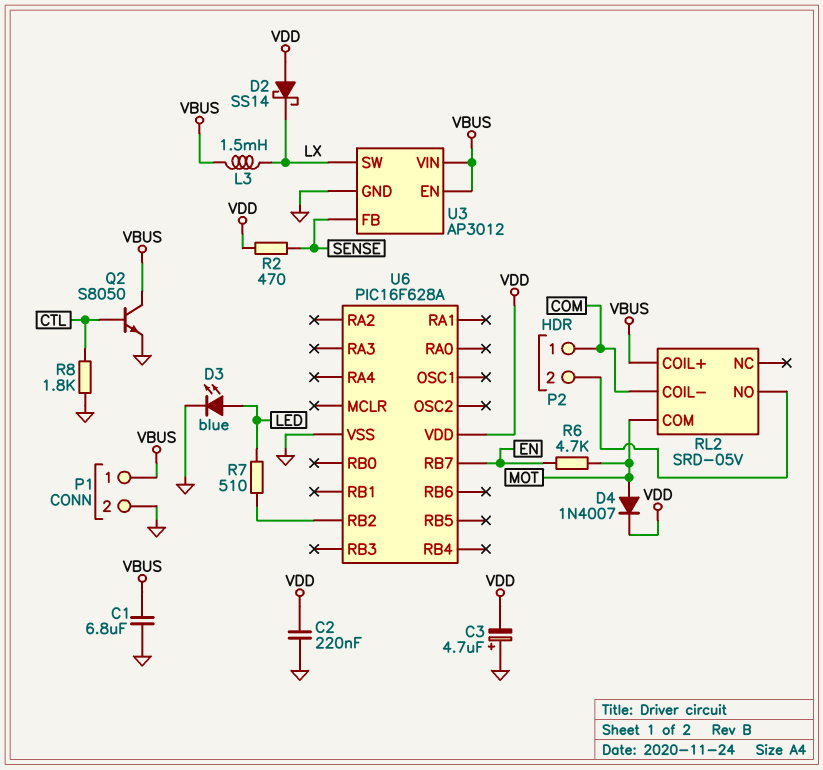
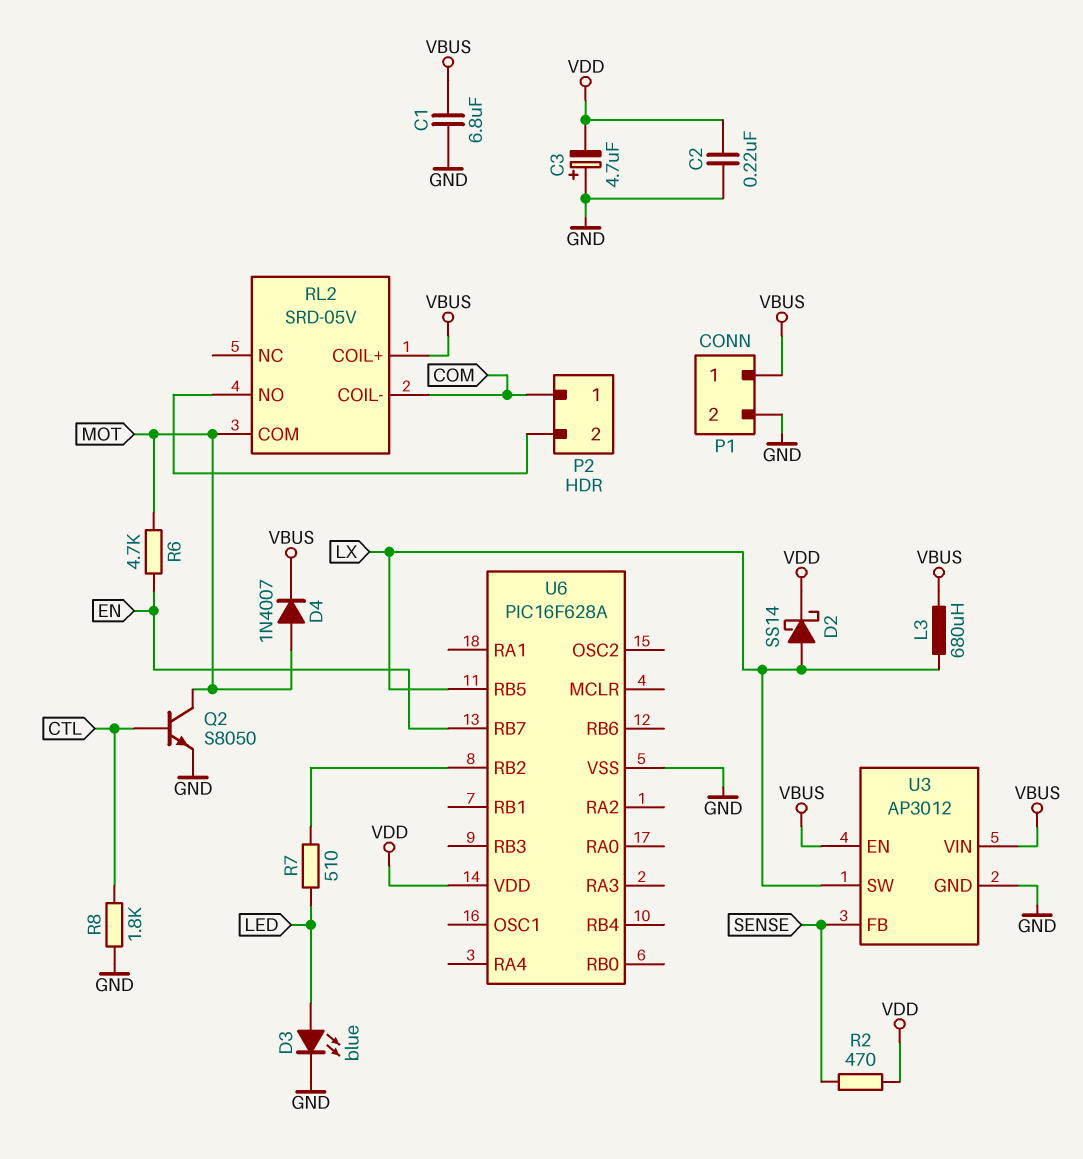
D2: schottky SS14 (A VDD, K LX) -> schottky SS14 (A LX, K VDD)
D4: diode 1N4007 (A MOT, K VDD) -> diode 1N4007 (A MOT, K VBUS)
L3: 1.5mH (LX, VBUS) -> 680uH (LX, VBUS)
Q2: NPN S8050 (B CTL, C VBUS, E GND) -> NPN S8050 (B CTL, C MOT, E GND)
U6 pin RB5: none -> LX

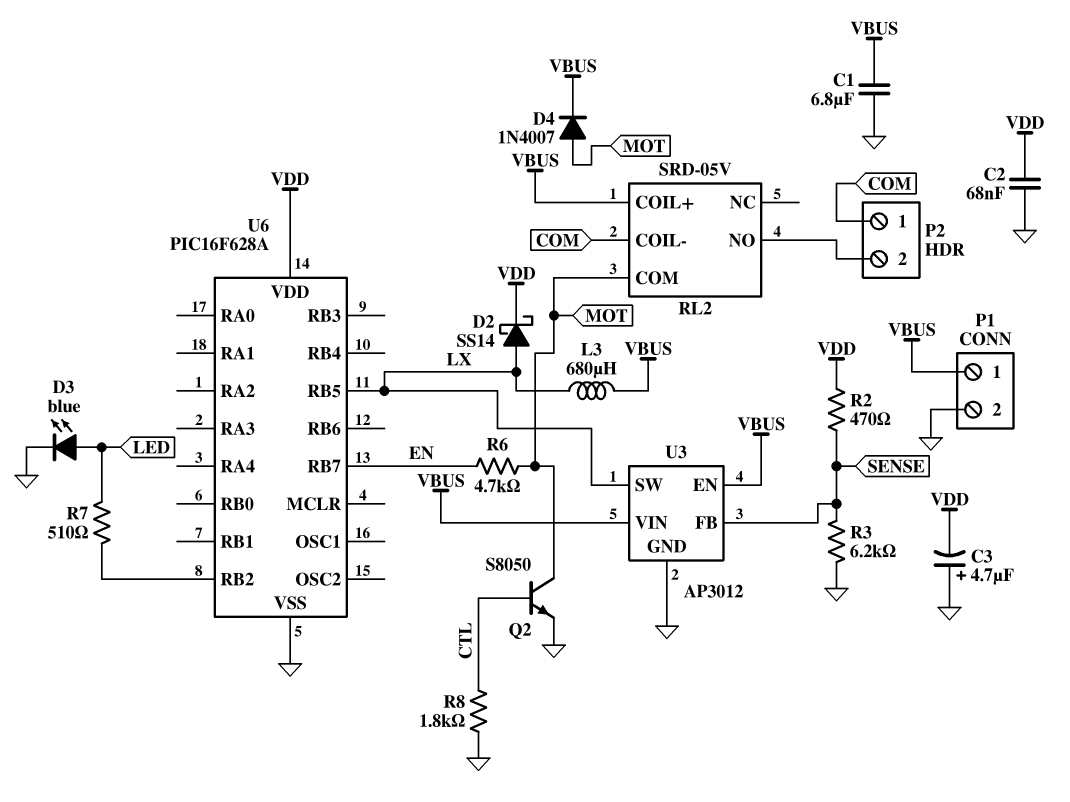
C2: 220nF (GND, VDD) -> 68nF (GND, VDD)
R3: none -> 6.2k (GND, SENSE)

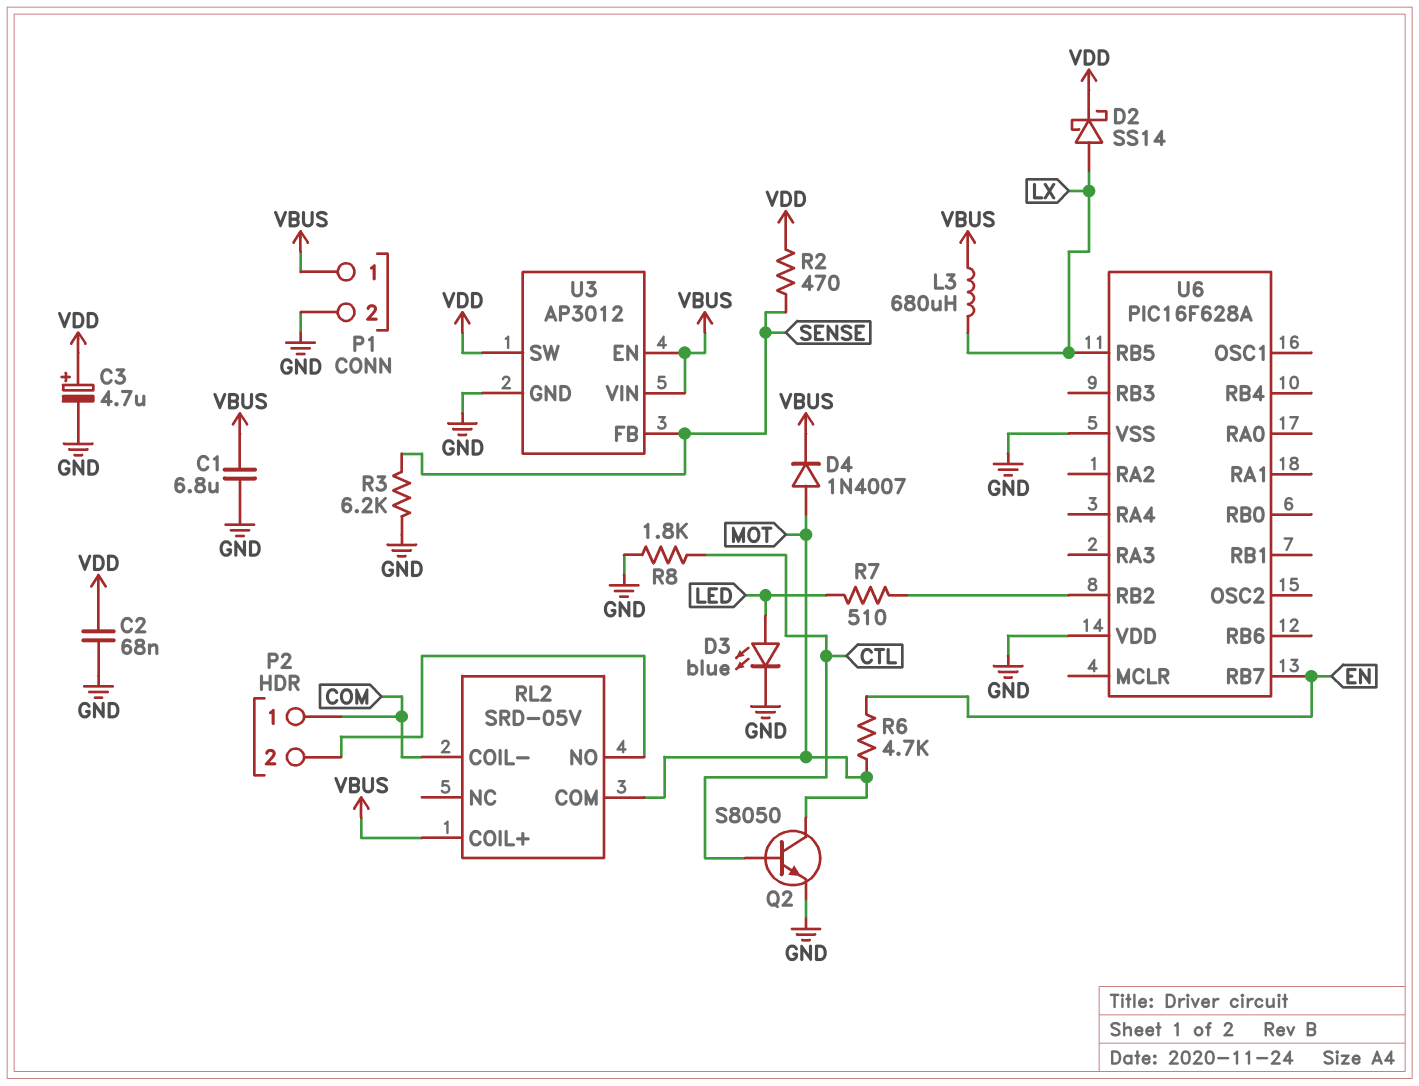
C3: 4.7uF (plus GND, minus VDD) -> 4.7uF (plus VDD, minus GND)
U3 pin SW: LX -> VDD
U6 pin VDD: VDD -> GND

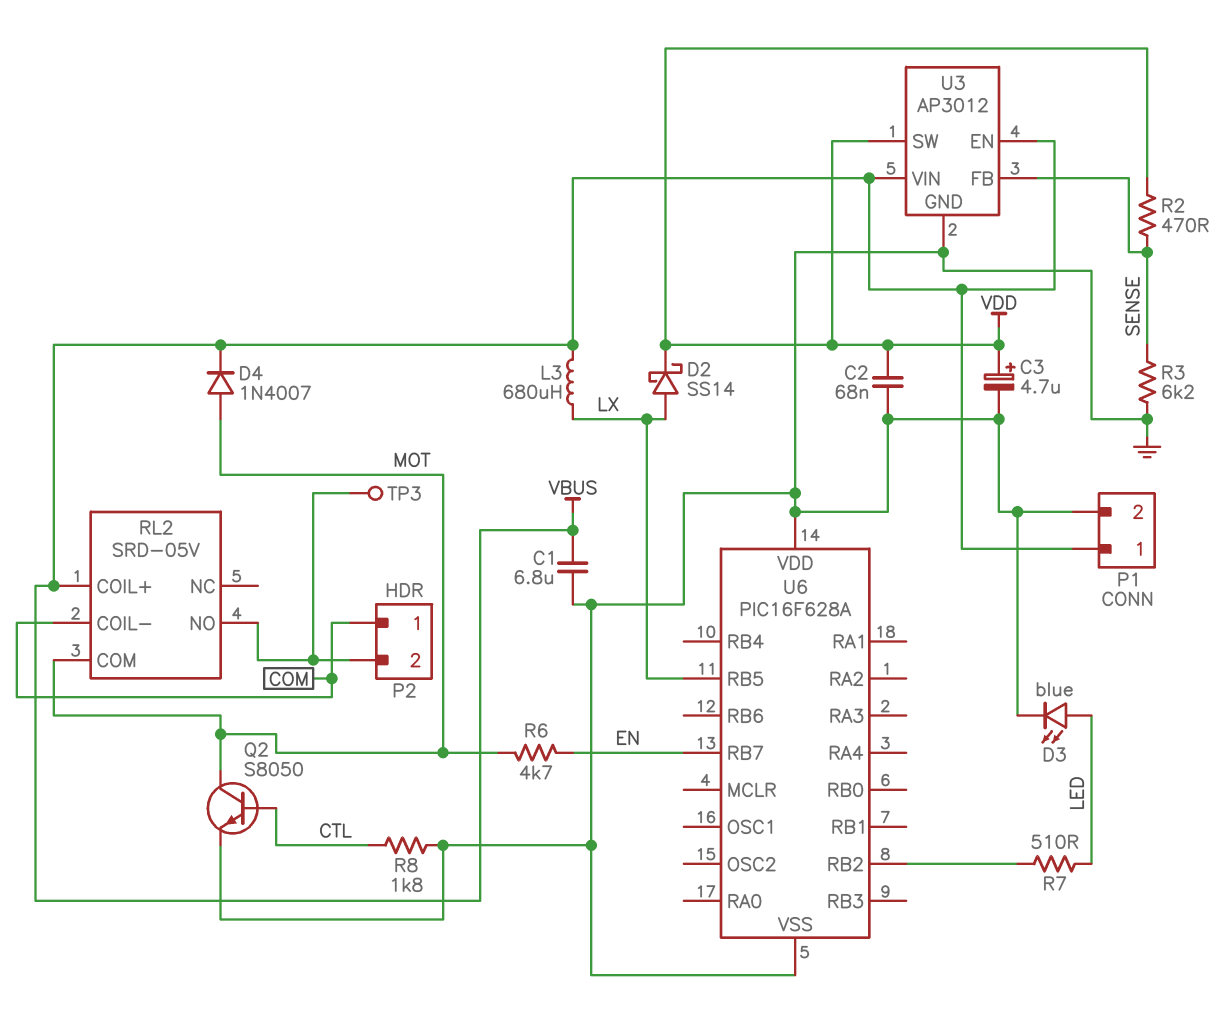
TP3: none -> test point (P2/2)

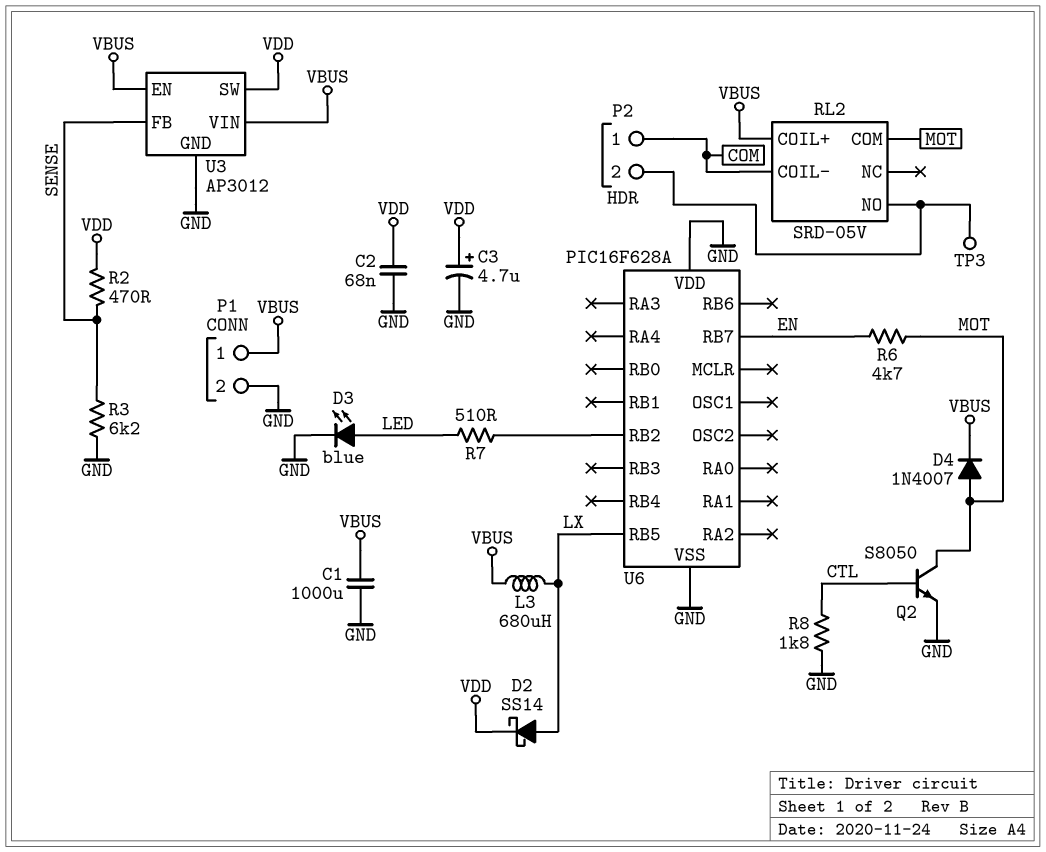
C1: 6.8uF (GND, VBUS) -> 1000uF (GND, VBUS)

